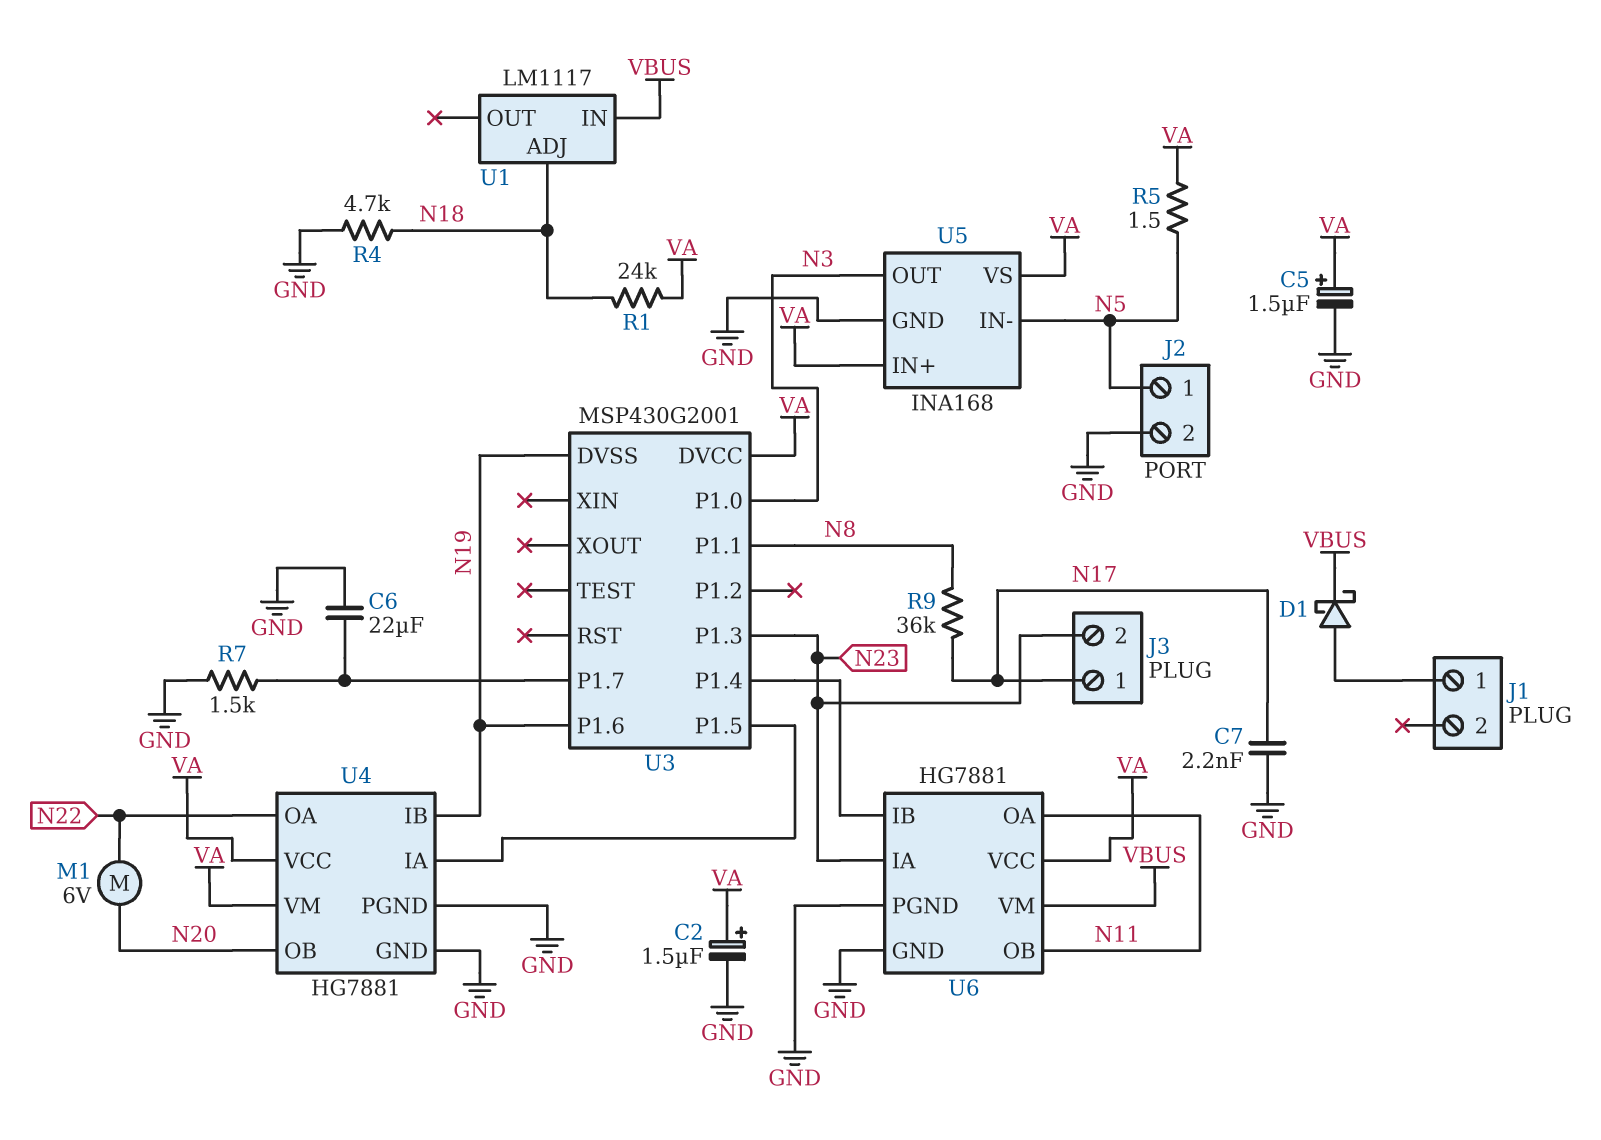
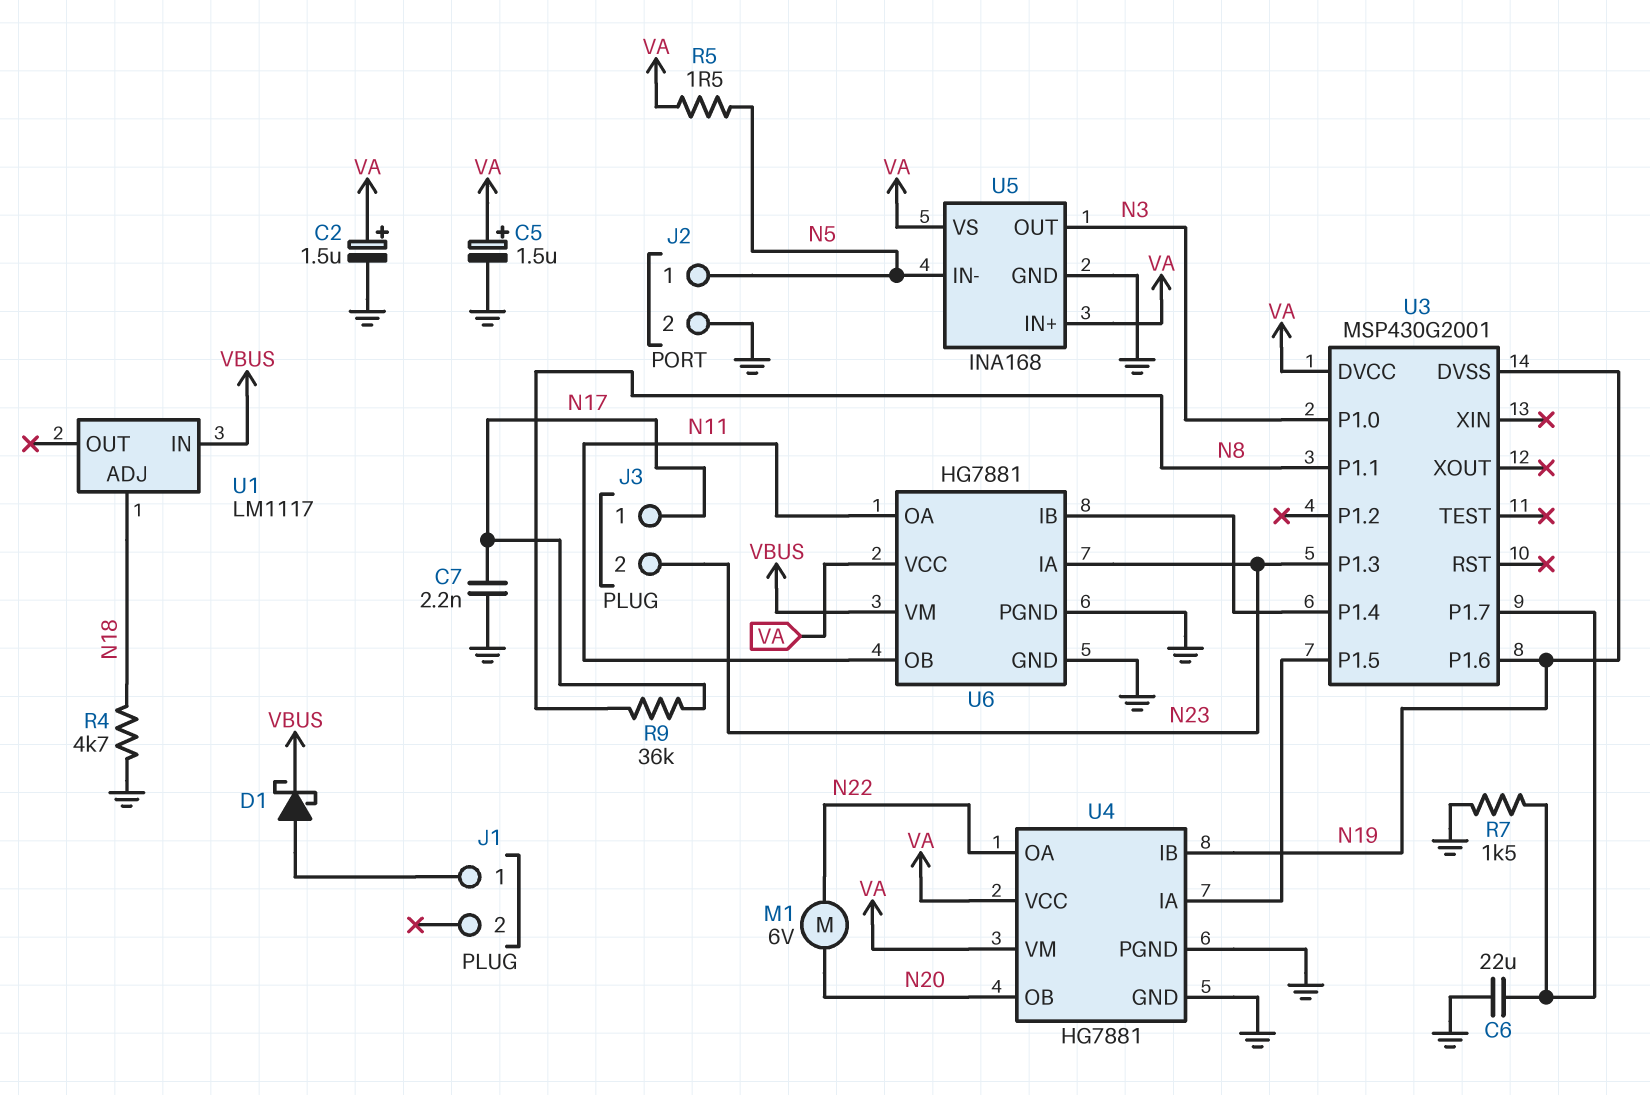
R1: 24k (N18, VA) -> none

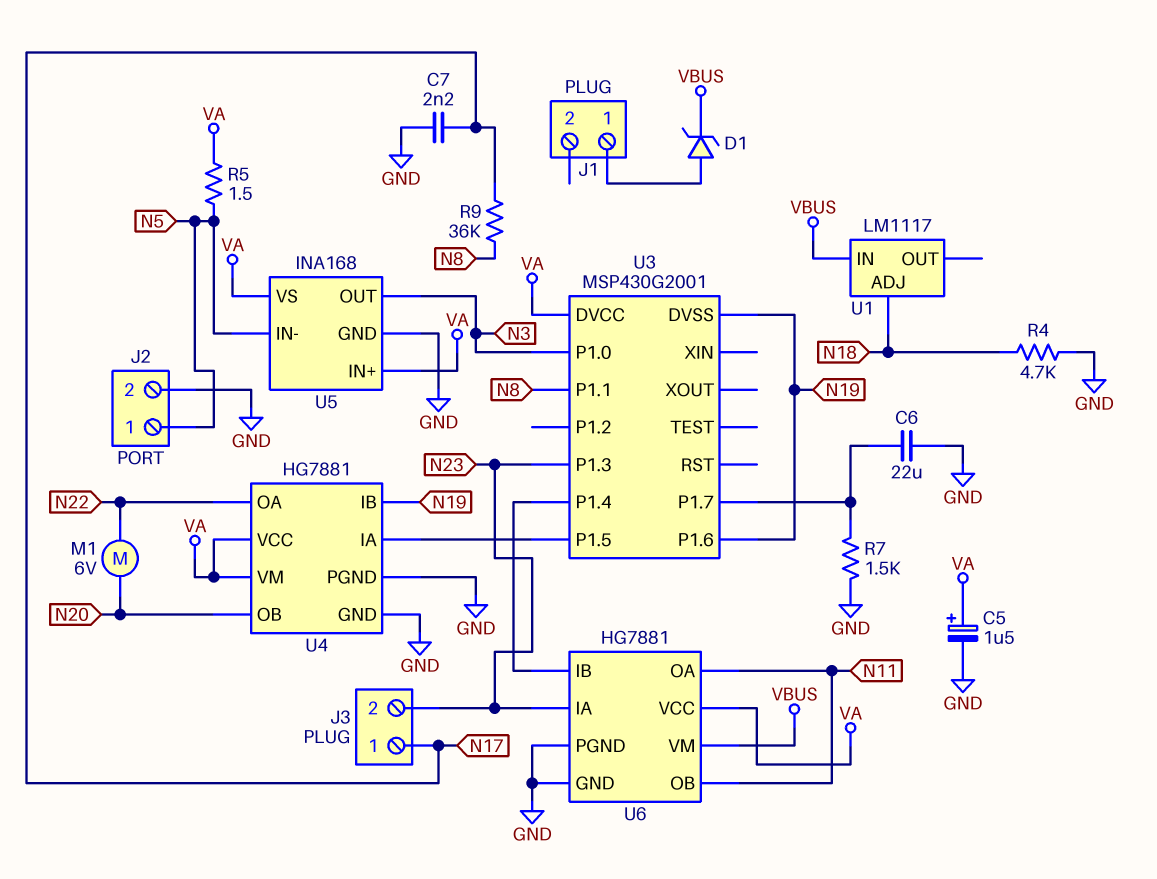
C2: 1.5uF (plus VA, minus GND) -> none
D1: schottky (A J1/1, K VBUS) -> zener (A J1/1, K VBUS)

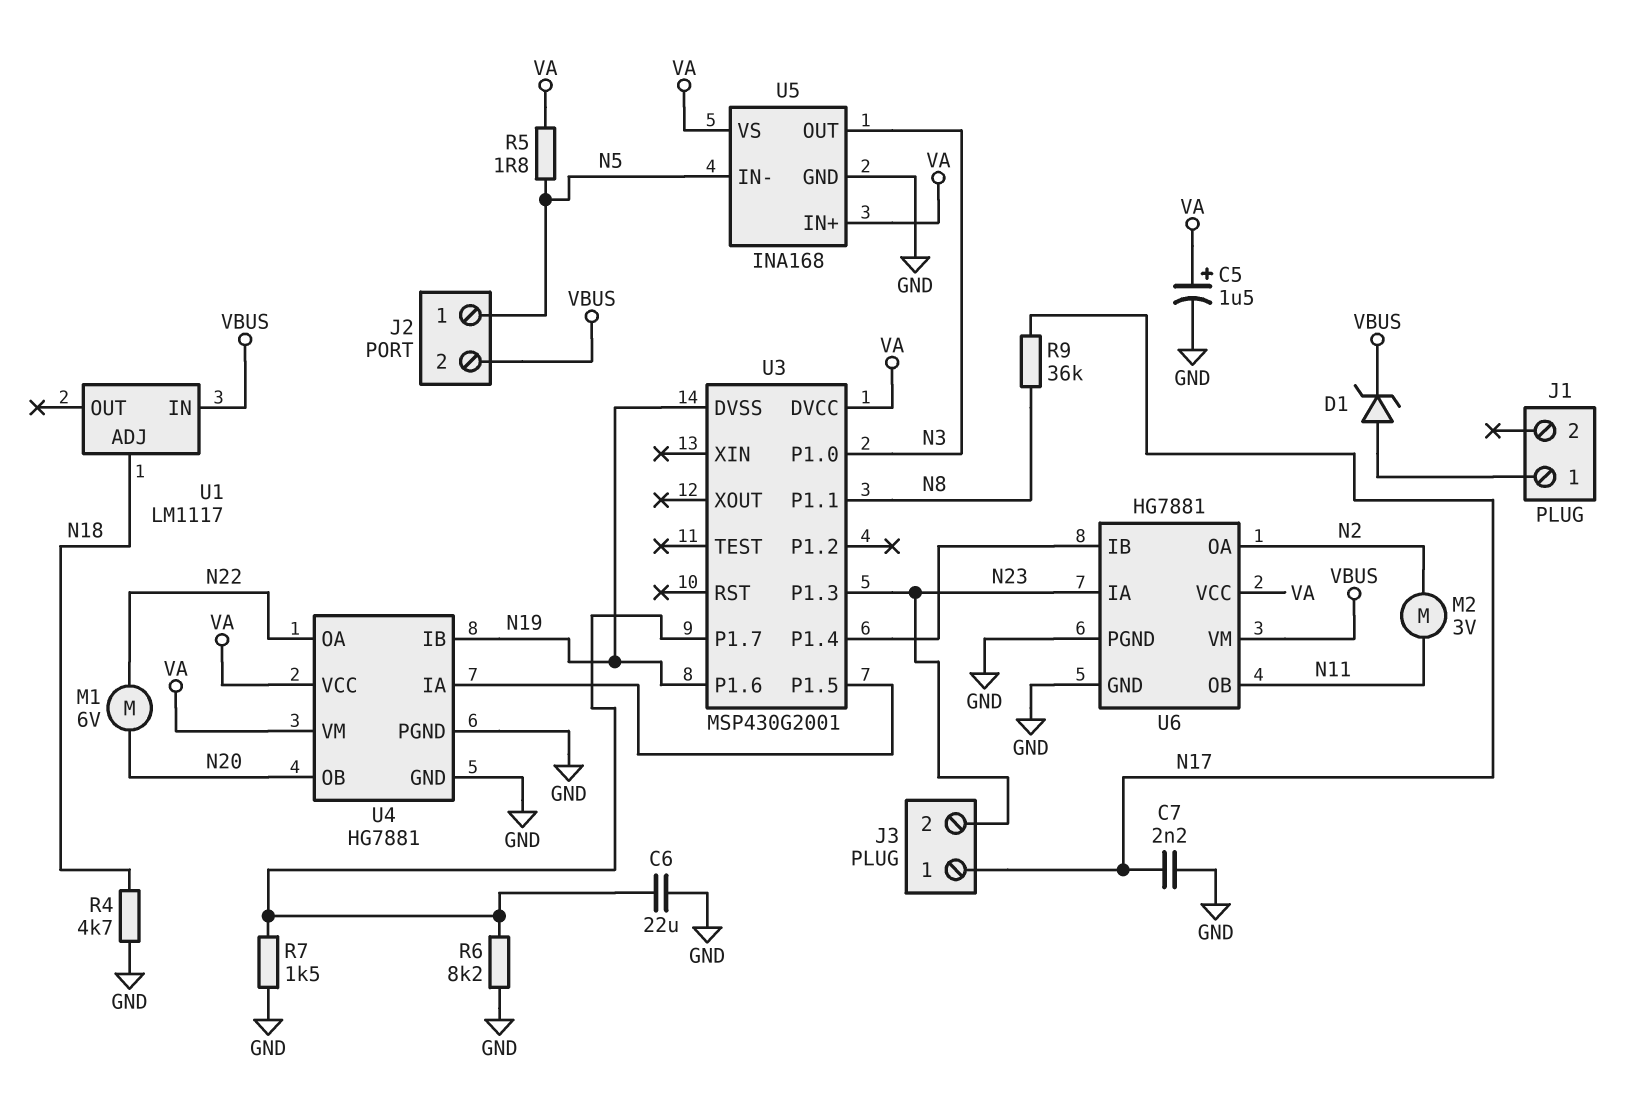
J2 pin 2: GND -> VBUS
M2: none -> motor 3V (N2, N11)
R5: 1.5 (N5, VA) -> 1.8 (N5, VA)
R6: none -> 8.2k (GND, U3/P1.7)
U6 pin OA: N11 -> N2

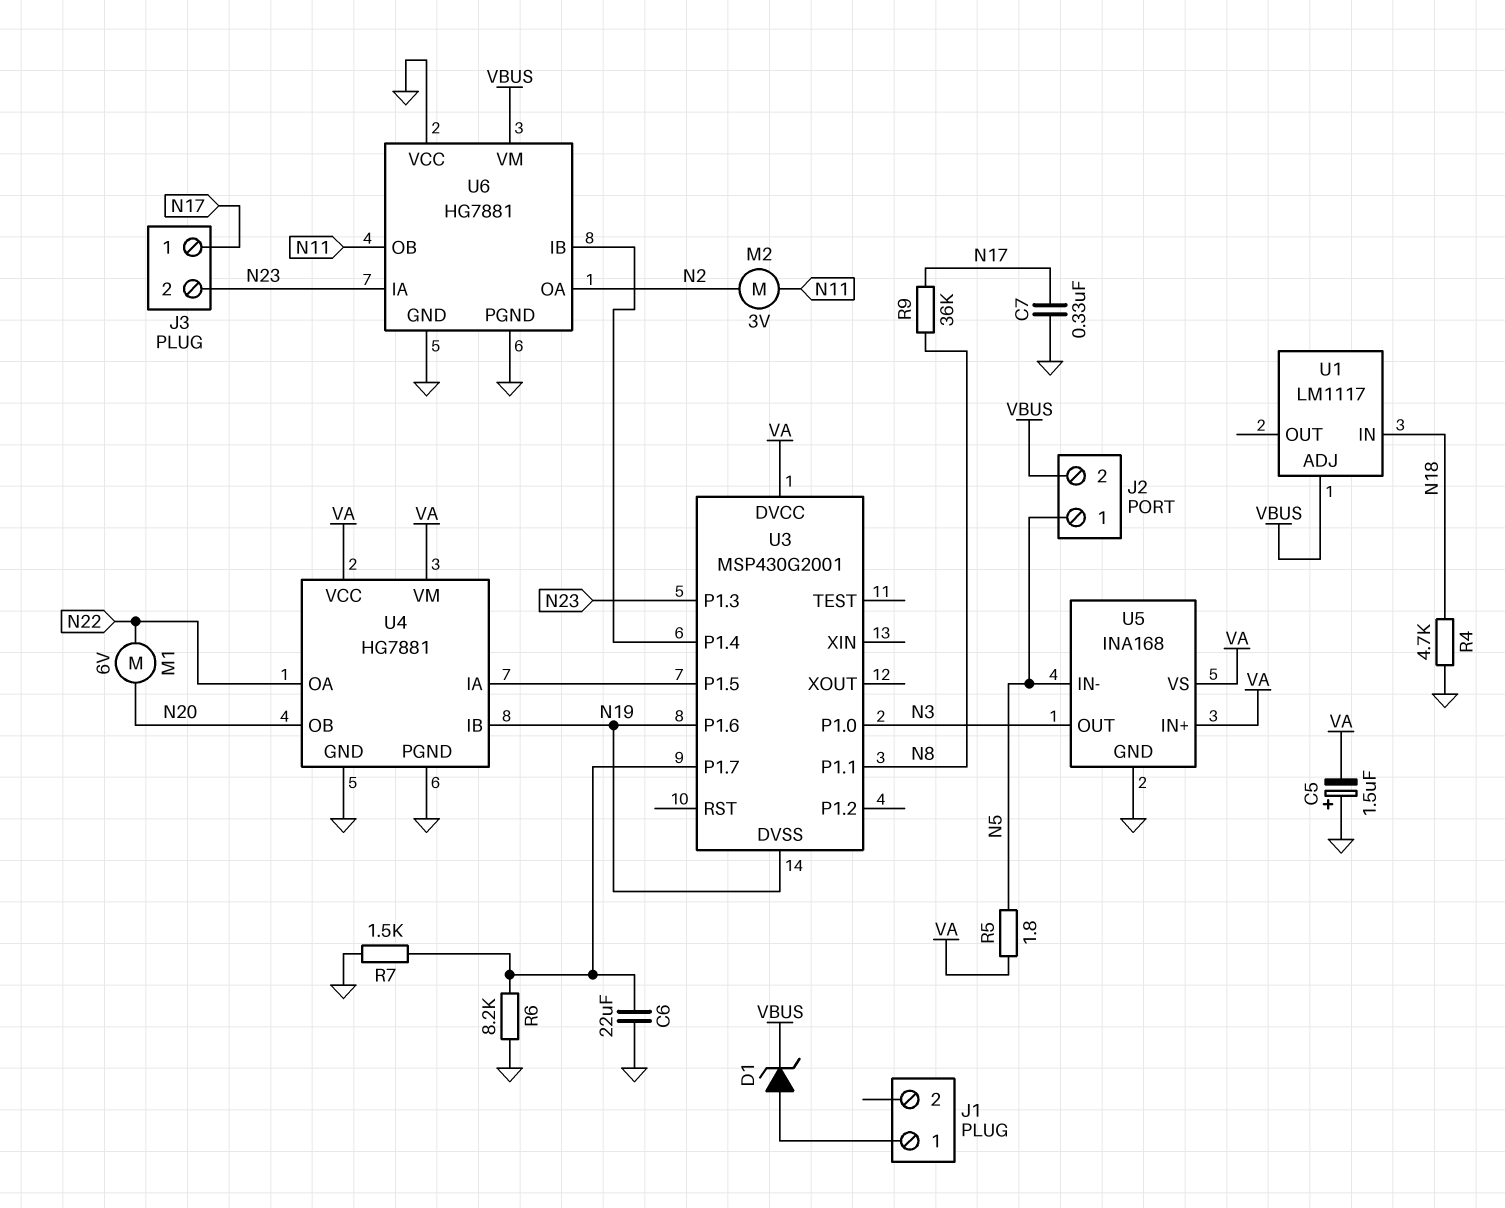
C5: 1.5uF (plus VA, minus GND) -> 1.5uF (plus GND, minus VA)
C7: 2.2nF (GND, N17) -> 330nF (GND, N17)
U1 pin ADJ: N18 -> VBUS
U1 pin IN: VBUS -> N18
U6 pin VCC: VA -> GND

